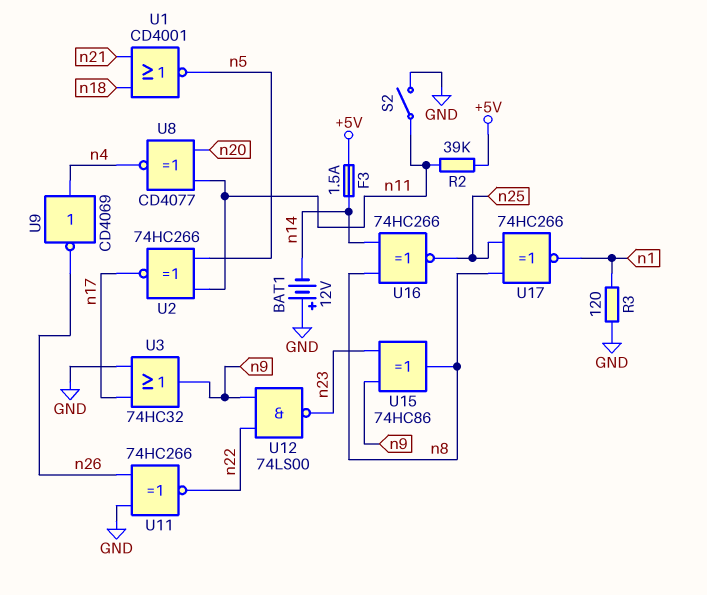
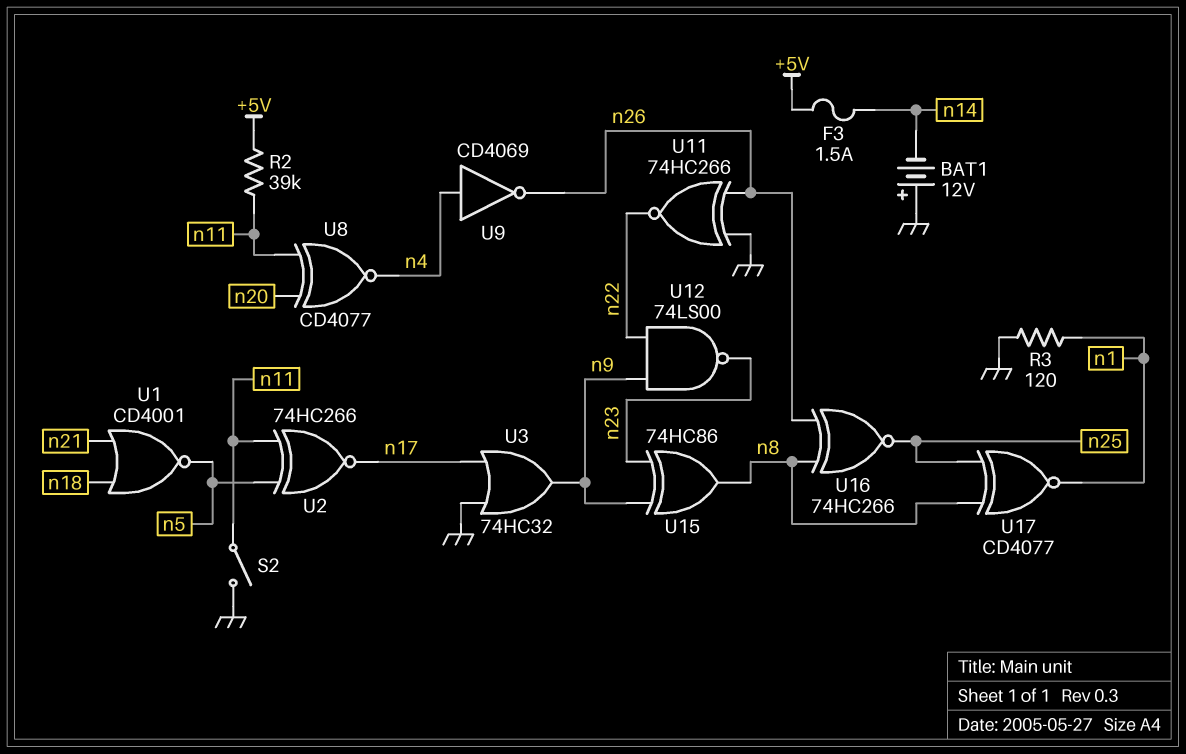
U16: XNOR 74HC266 (in n8, in n14, out n25) -> XNOR 74HC266 (in n8, in n26, out n25)
U17: XNOR 74HC266 (in n8, in n25, out n1) -> XNOR CD4077 (in n8, in n25, out n1)

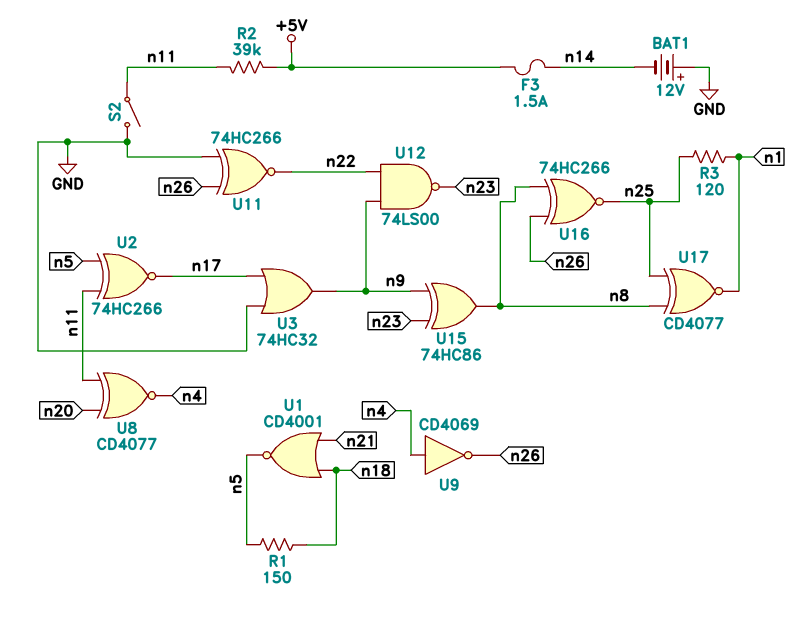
R1: none -> 150 (n5, n18)
R3: 120 (GND, n1) -> 120 (n1, n25)

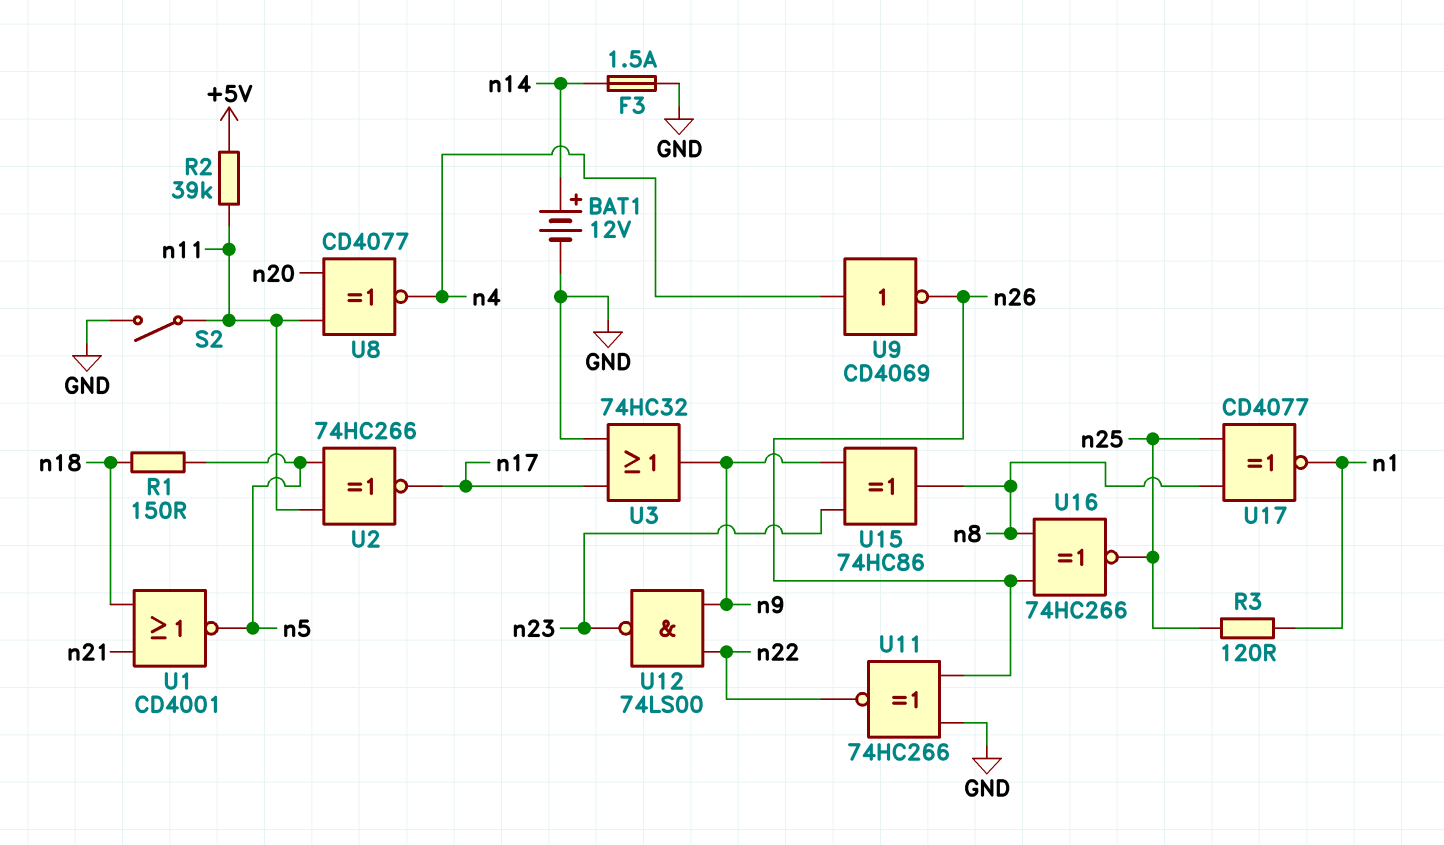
BAT1: 12V (plus GND, minus n14) -> 12V (plus n14, minus GND)
F3: 1.5A (+5V, n14) -> 1.5A (GND, n14)

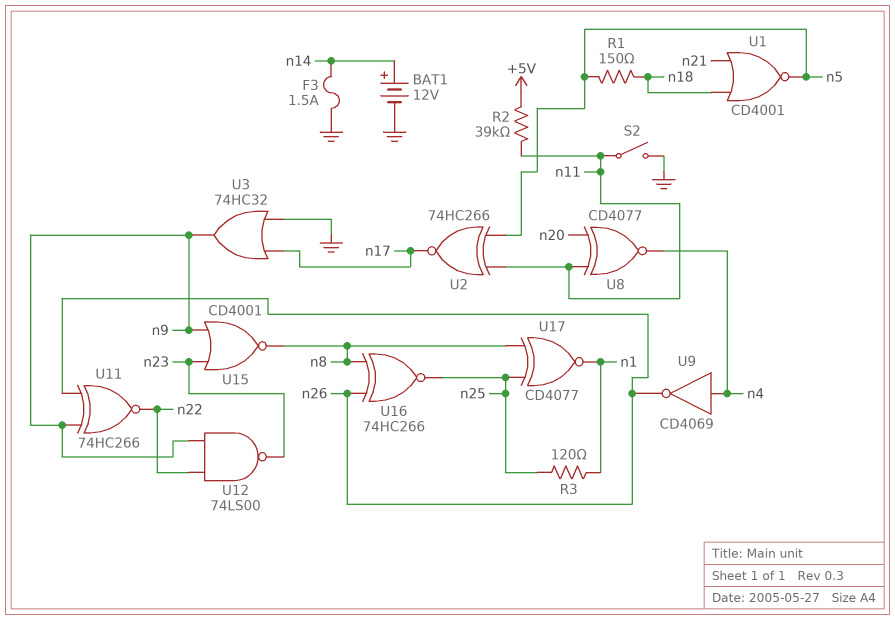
U11: XNOR 74HC266 (in GND, in n26, out n22) -> XNOR 74HC266 (in n9, in n26, out n22)
U15: XOR 74HC86 (in n9, in n23, out n8) -> NOR CD4001 (in n9, in n23, out n8)

